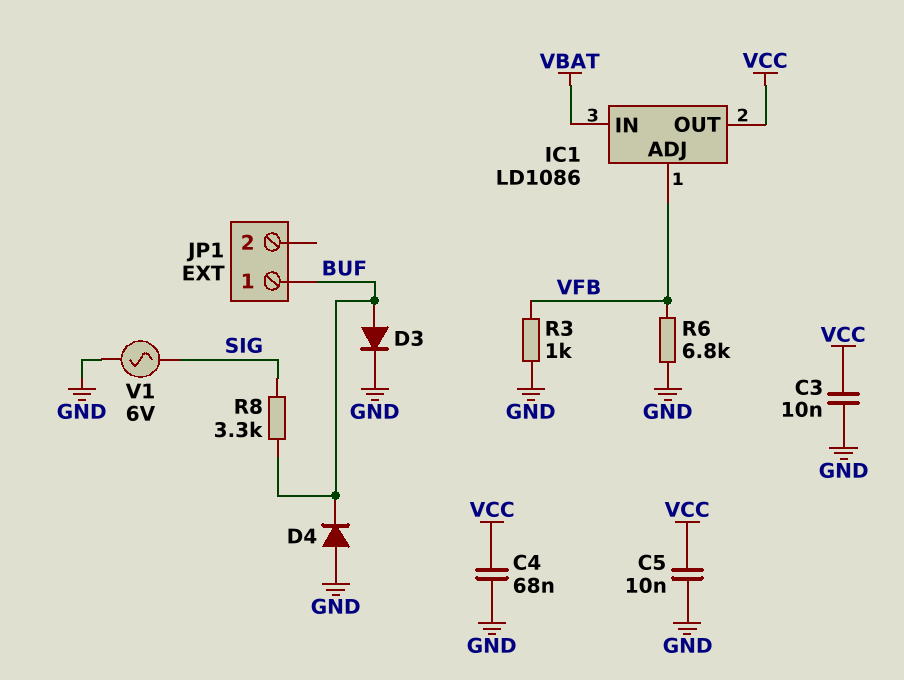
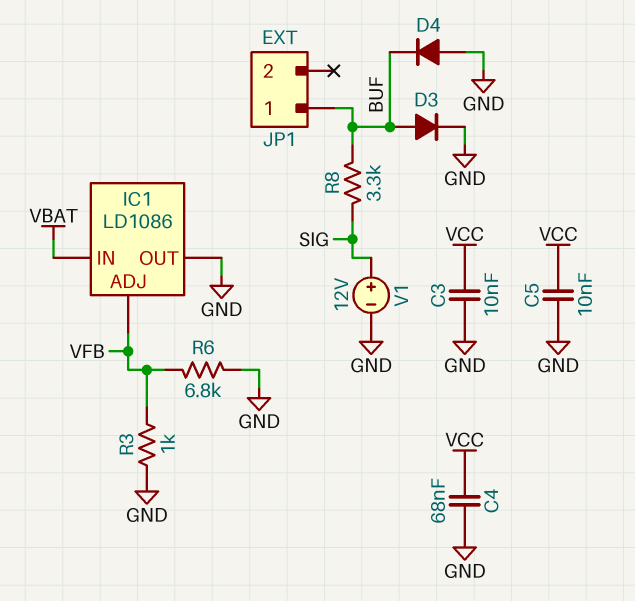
IC1 pin OUT: VCC -> GND
V1: AC 6V (GND, SIG) -> 12V (plus SIG, minus GND)

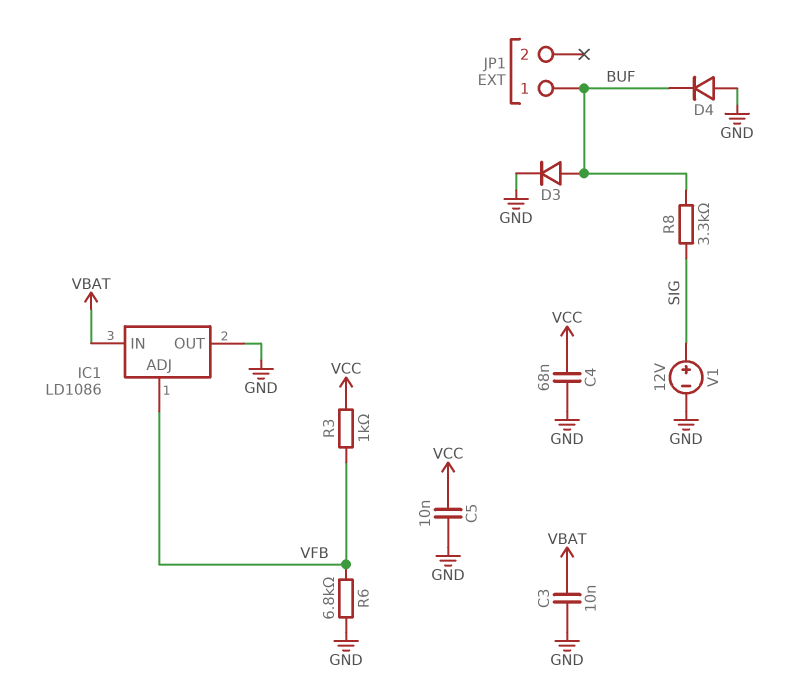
C3: 10nF (GND, VCC) -> 10nF (GND, VBAT)
R3: 1k (GND, VFB) -> 1k (VCC, VFB)

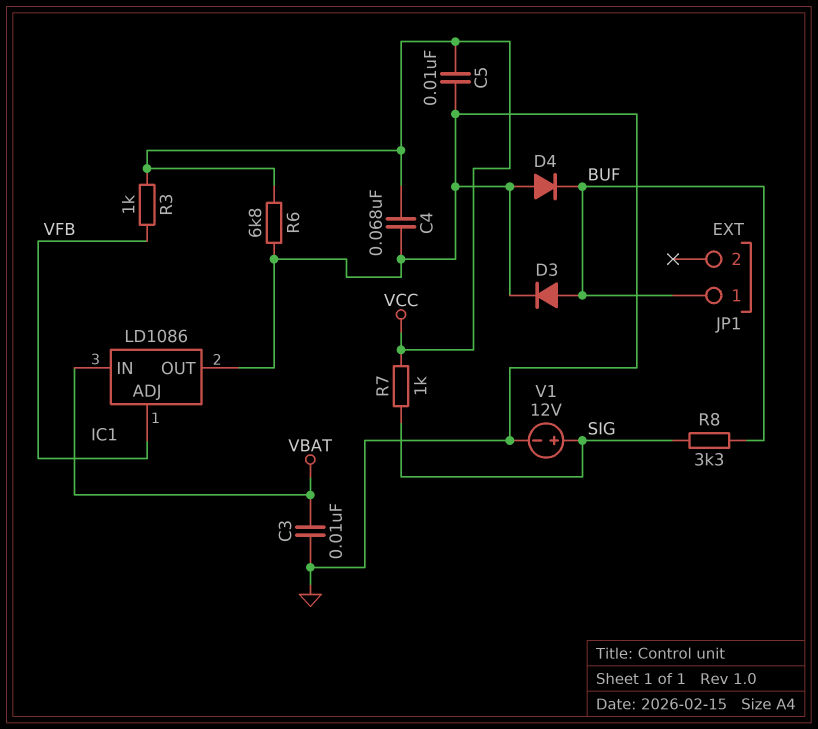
R6: 6.8k (GND, VFB) -> 6.8k (GND, VCC)
R7: none -> 1k (SIG, VCC)

